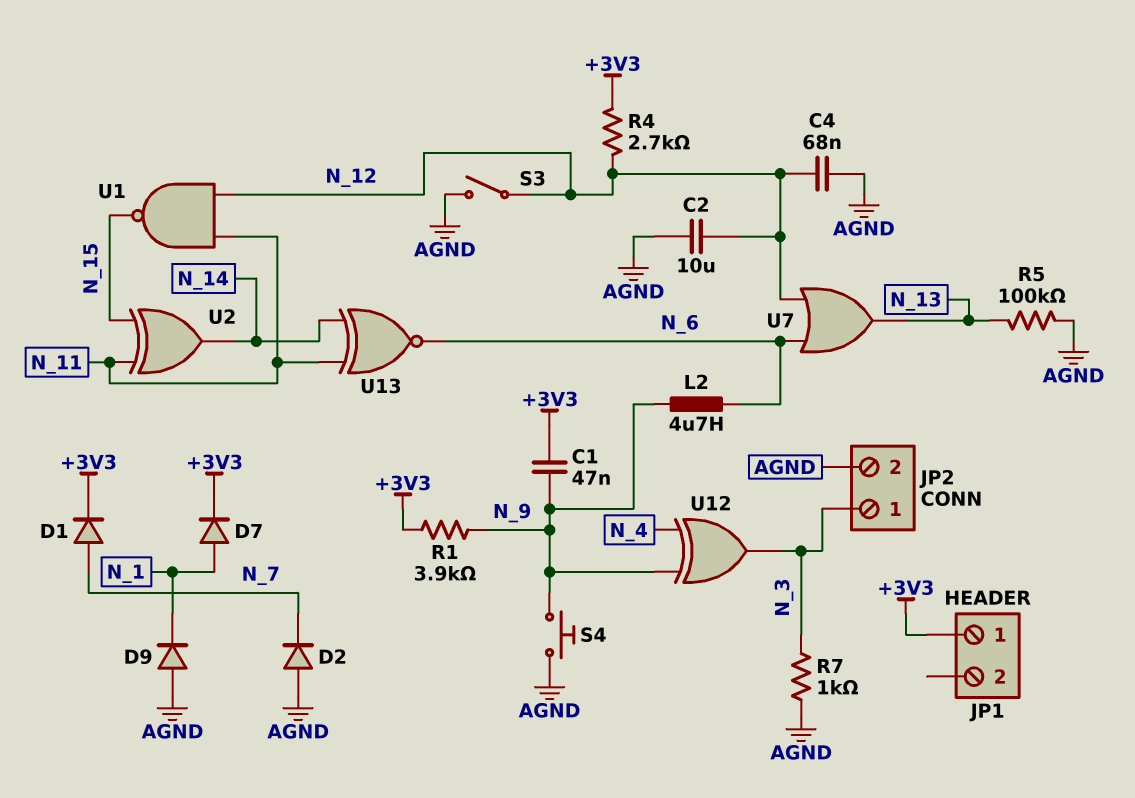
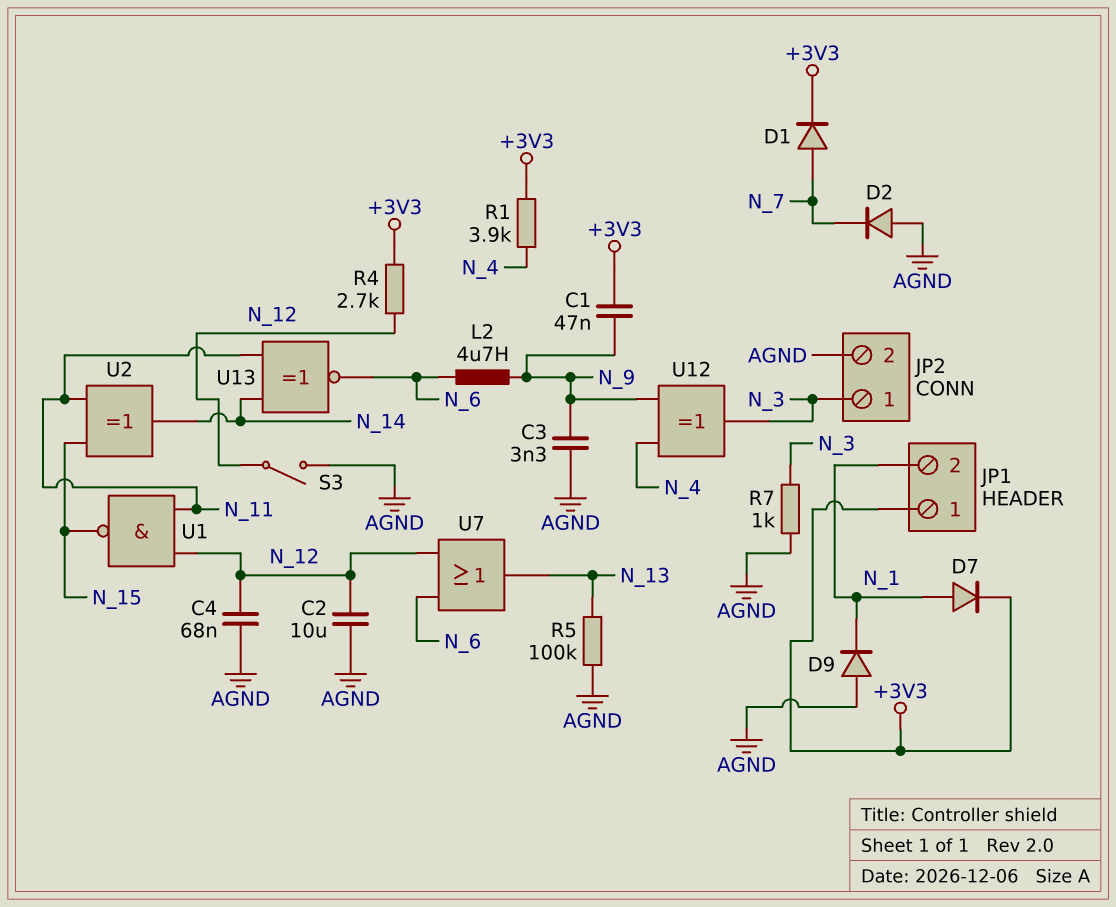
C3: none -> 3.3nF (AGND, N_9)
JP1 pin 2: none -> N_1
R1: 3.9k (+3V3, N_9) -> 3.9k (+3V3, N_4)
S4: button (AGND, N_9) -> none

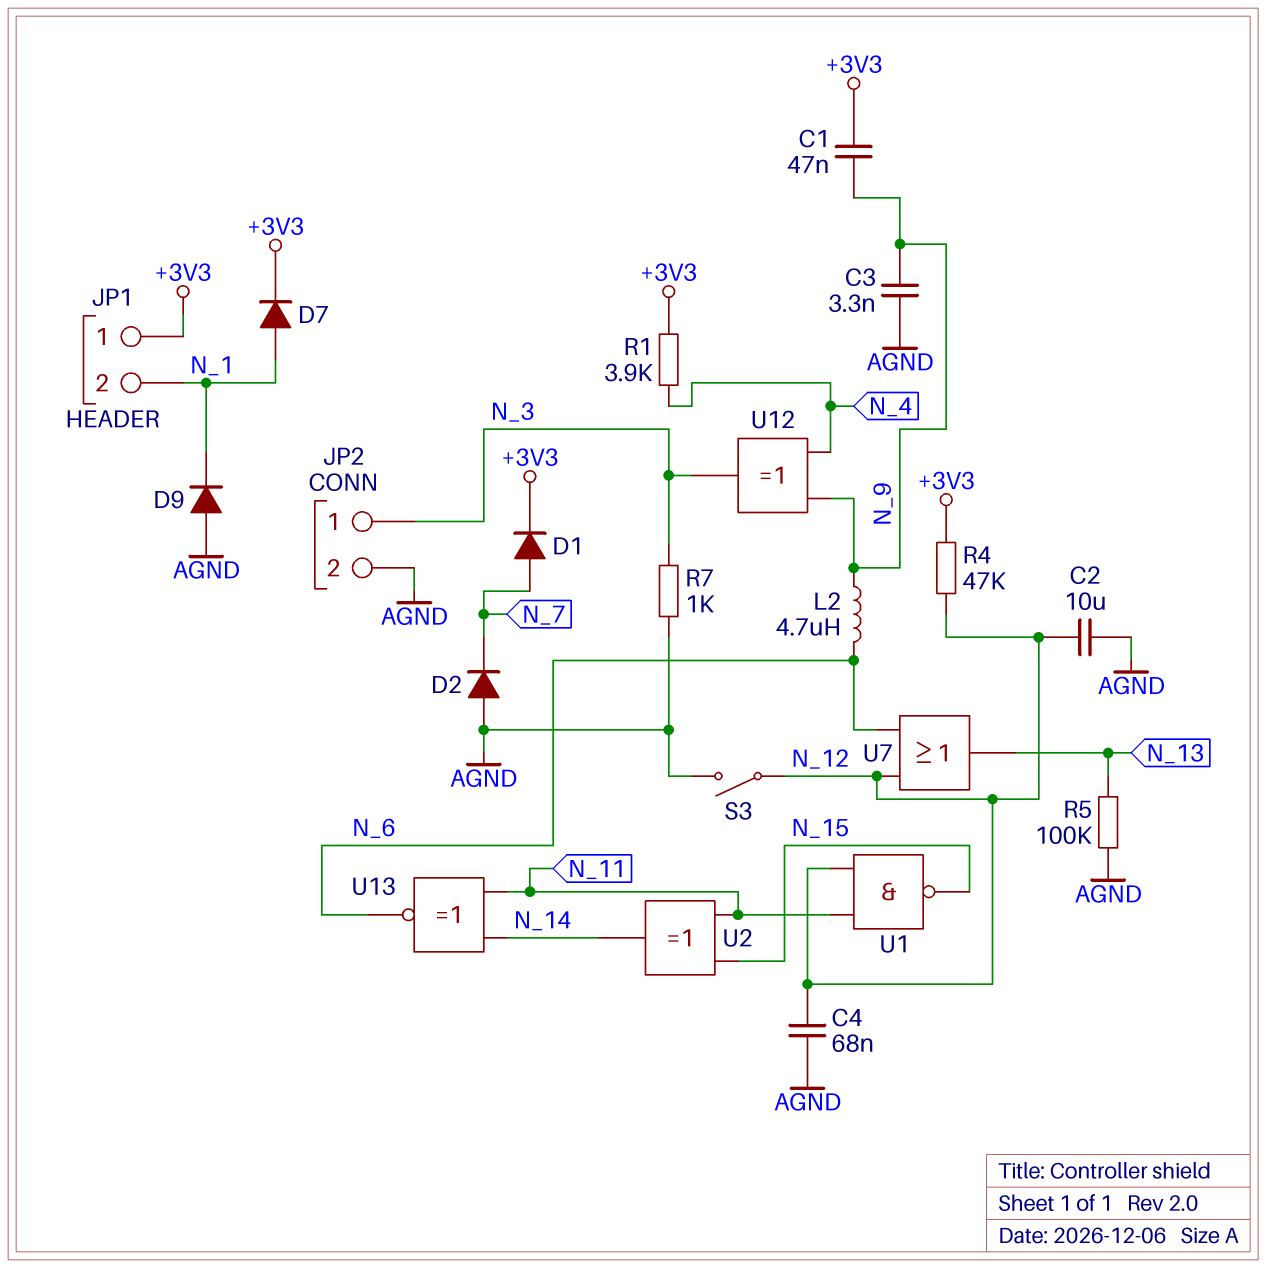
R4: 2.7k (+3V3, N_12) -> 47k (+3V3, N_12)

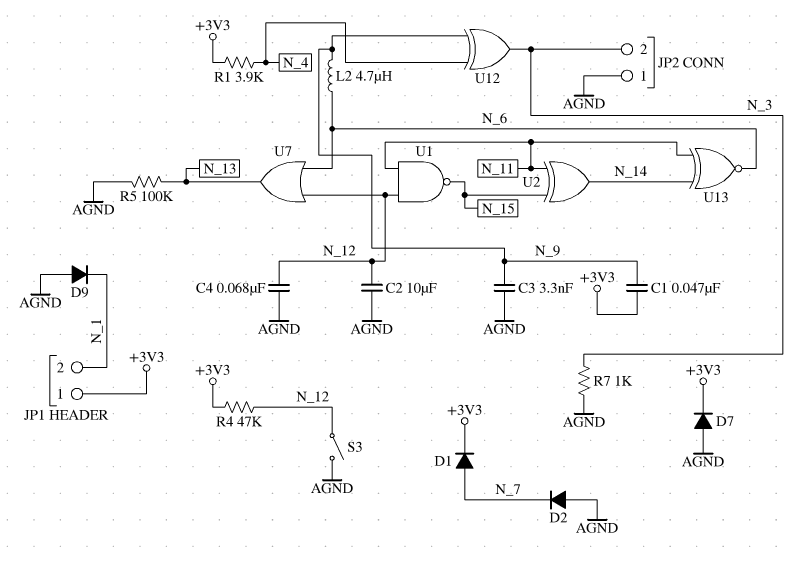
D7: diode (A N_1, K +3V3) -> diode (A AGND, K +3V3)
JP2 pin 1: N_3 -> AGND
JP2 pin 2: AGND -> N_3

